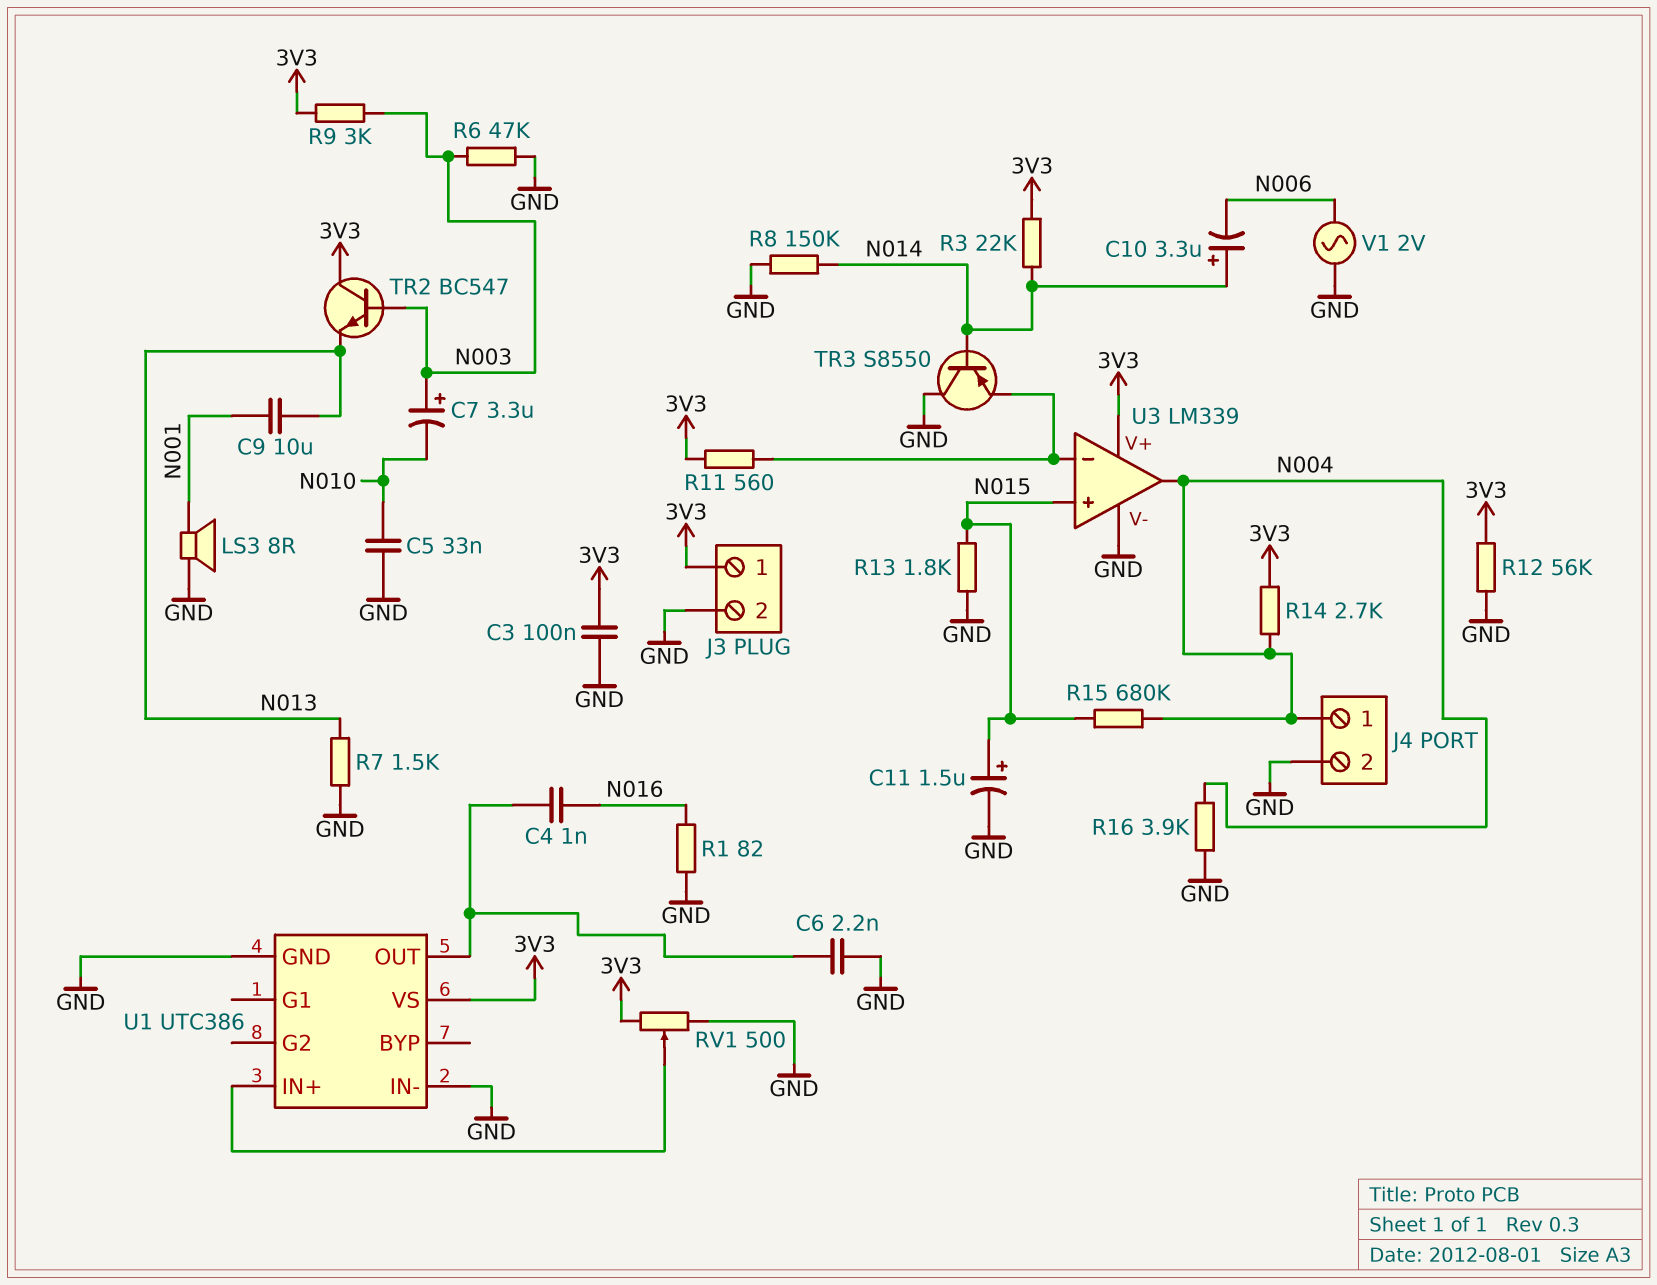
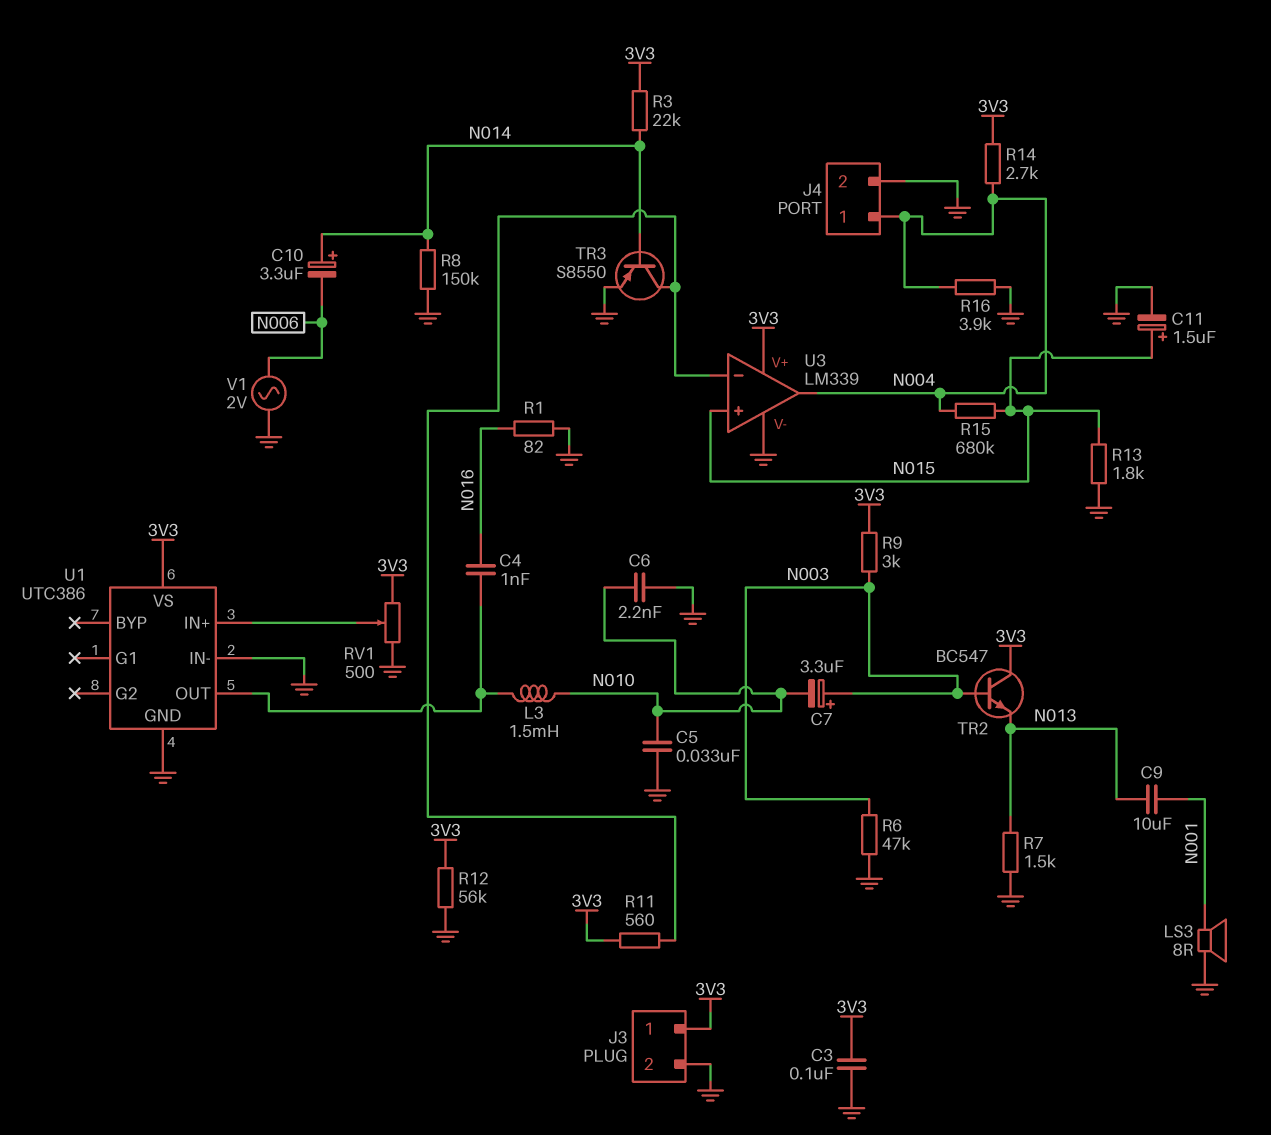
C6: 2.2nF (GND, U1/OUT) -> 2.2nF (GND, N010)
L3: none -> 1.5mH (N010, U1/OUT)
TR3: PNP S8550 (B N014, C GND, E U3/in-) -> PNP S8550 (B N014, C U3/in-, E GND)

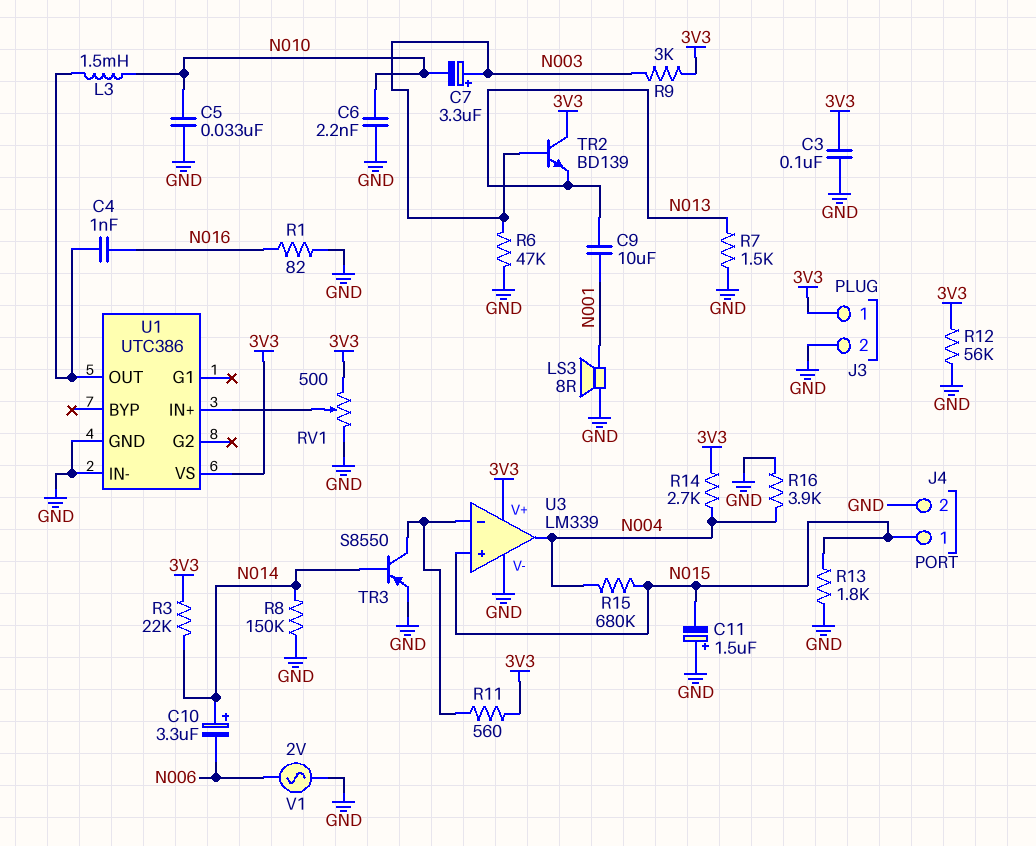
C11: 1.5uF (plus N015, minus GND) -> 1.5uF (plus GND, minus N015)
J4 pin 1: N004 -> N015
TR2: NPN BC547 (B N003, C 3V3, E N013) -> NPN BD139 (B N003, C 3V3, E N013)

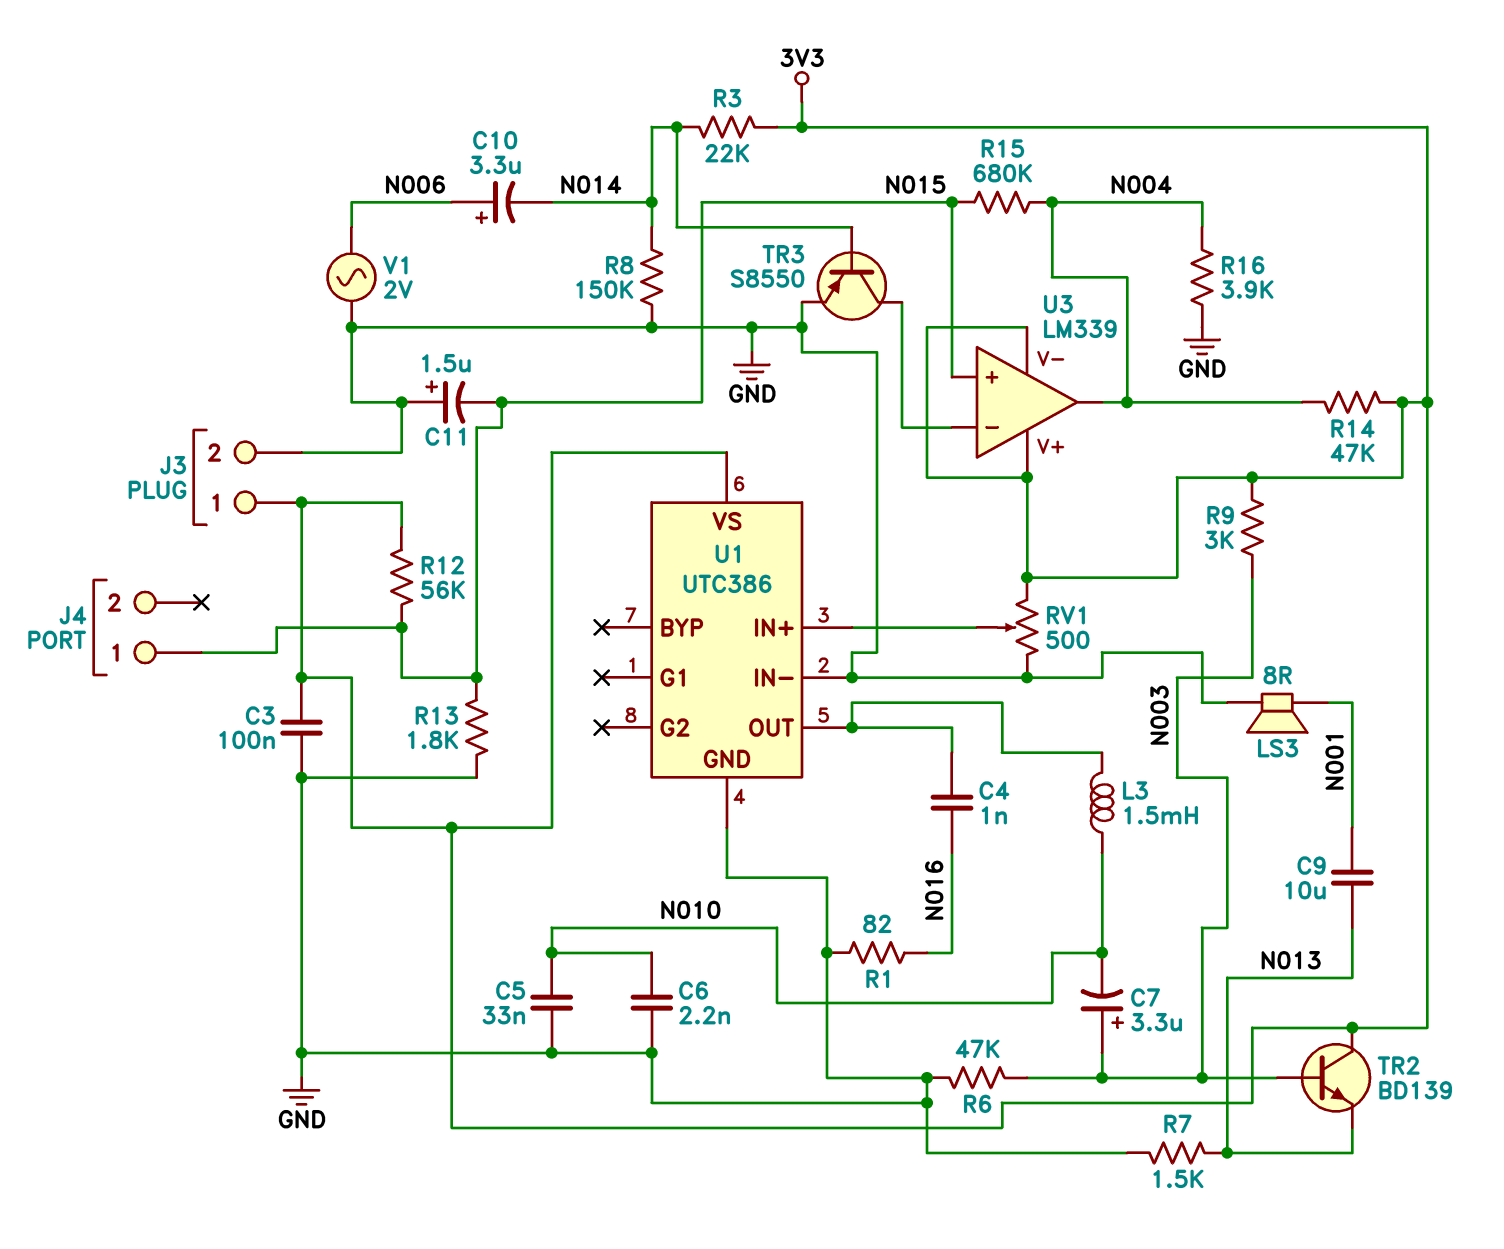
C10: 3.3uF (plus N014, minus N006) -> 3.3uF (plus N006, minus N014)
J4 pin 2: GND -> none
R11: 560 (3V3, U3/in-) -> none
R12: 56k (3V3, GND) -> 56k (3V3, N015)
R14: 2.7k (3V3, N004) -> 47k (3V3, N004)
U3 pin V-: GND -> 3V3

